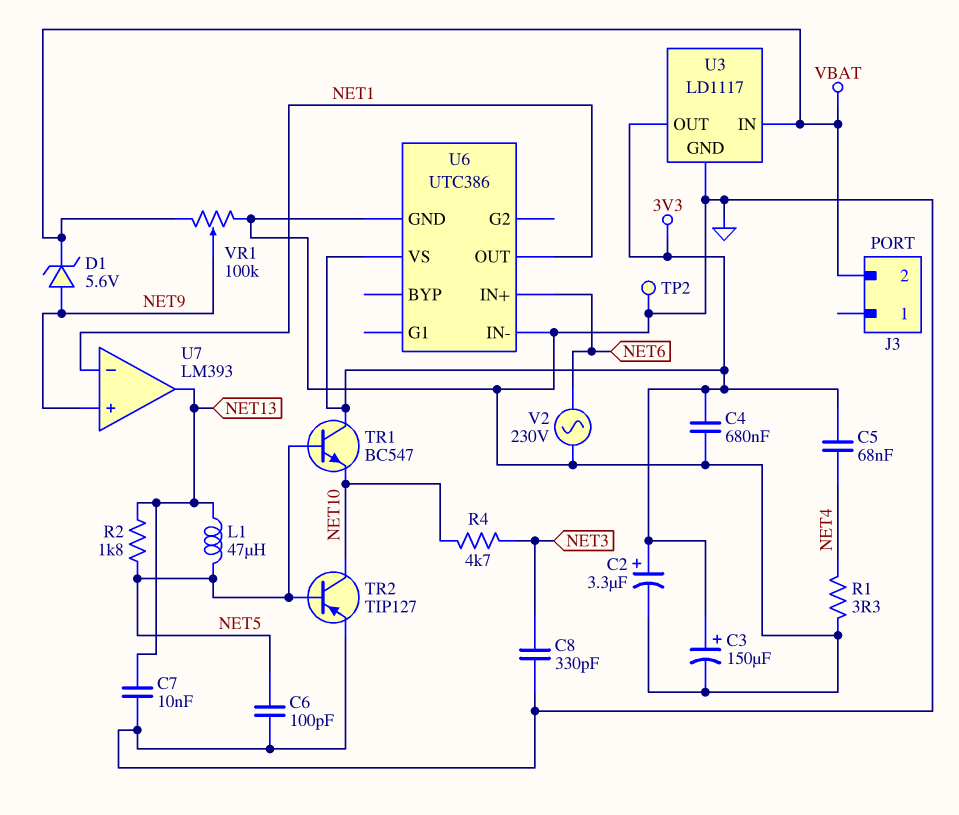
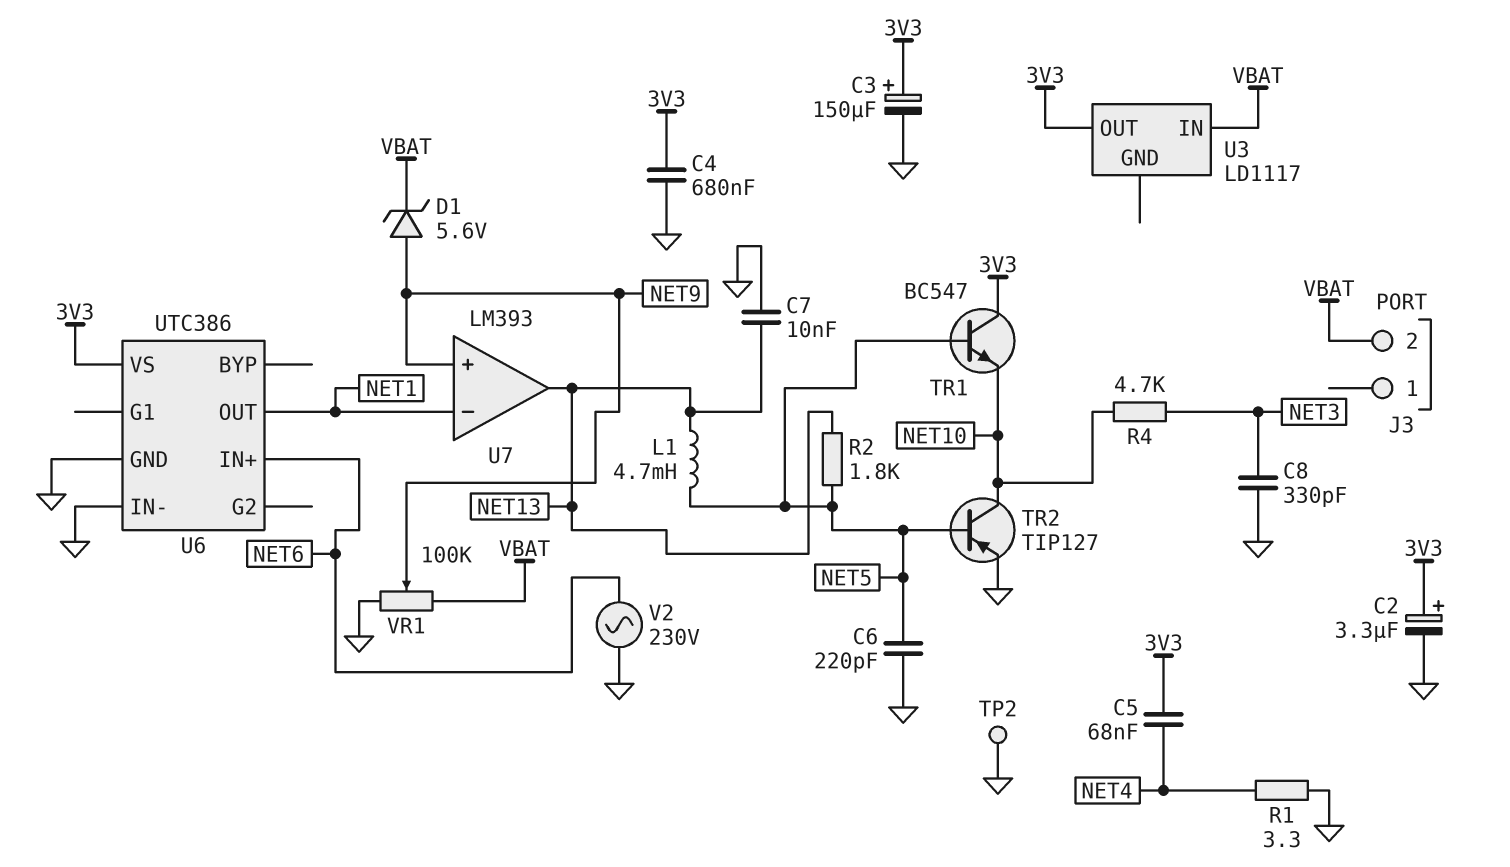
C6: 100pF (GND, NET5) -> 220pF (GND, NET5)
L1: 47uH (NET5, NET13) -> 4.7mH (NET5, NET13)
U3 pin GND: GND -> none

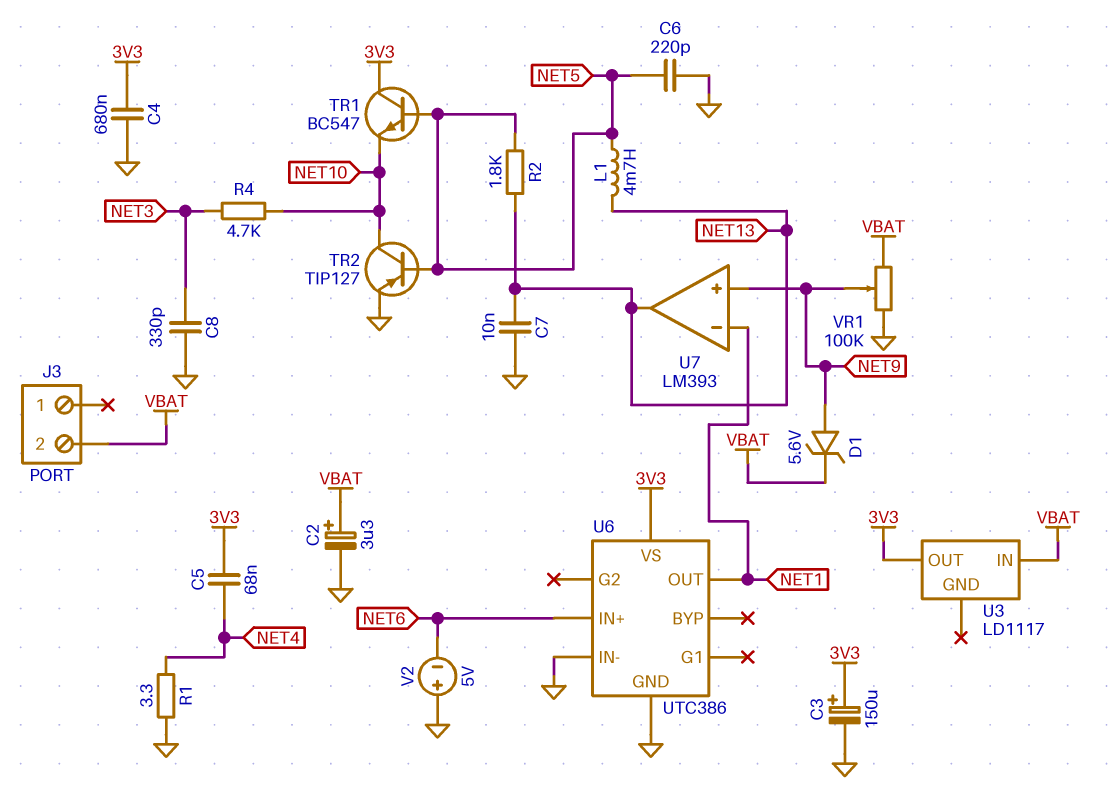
C2: 3.3uF (plus 3V3, minus GND) -> 3.3uF (plus VBAT, minus GND)
TP2: test point (GND) -> none
V2: AC 230V (GND, NET6) -> 5V (plus GND, minus NET6)

